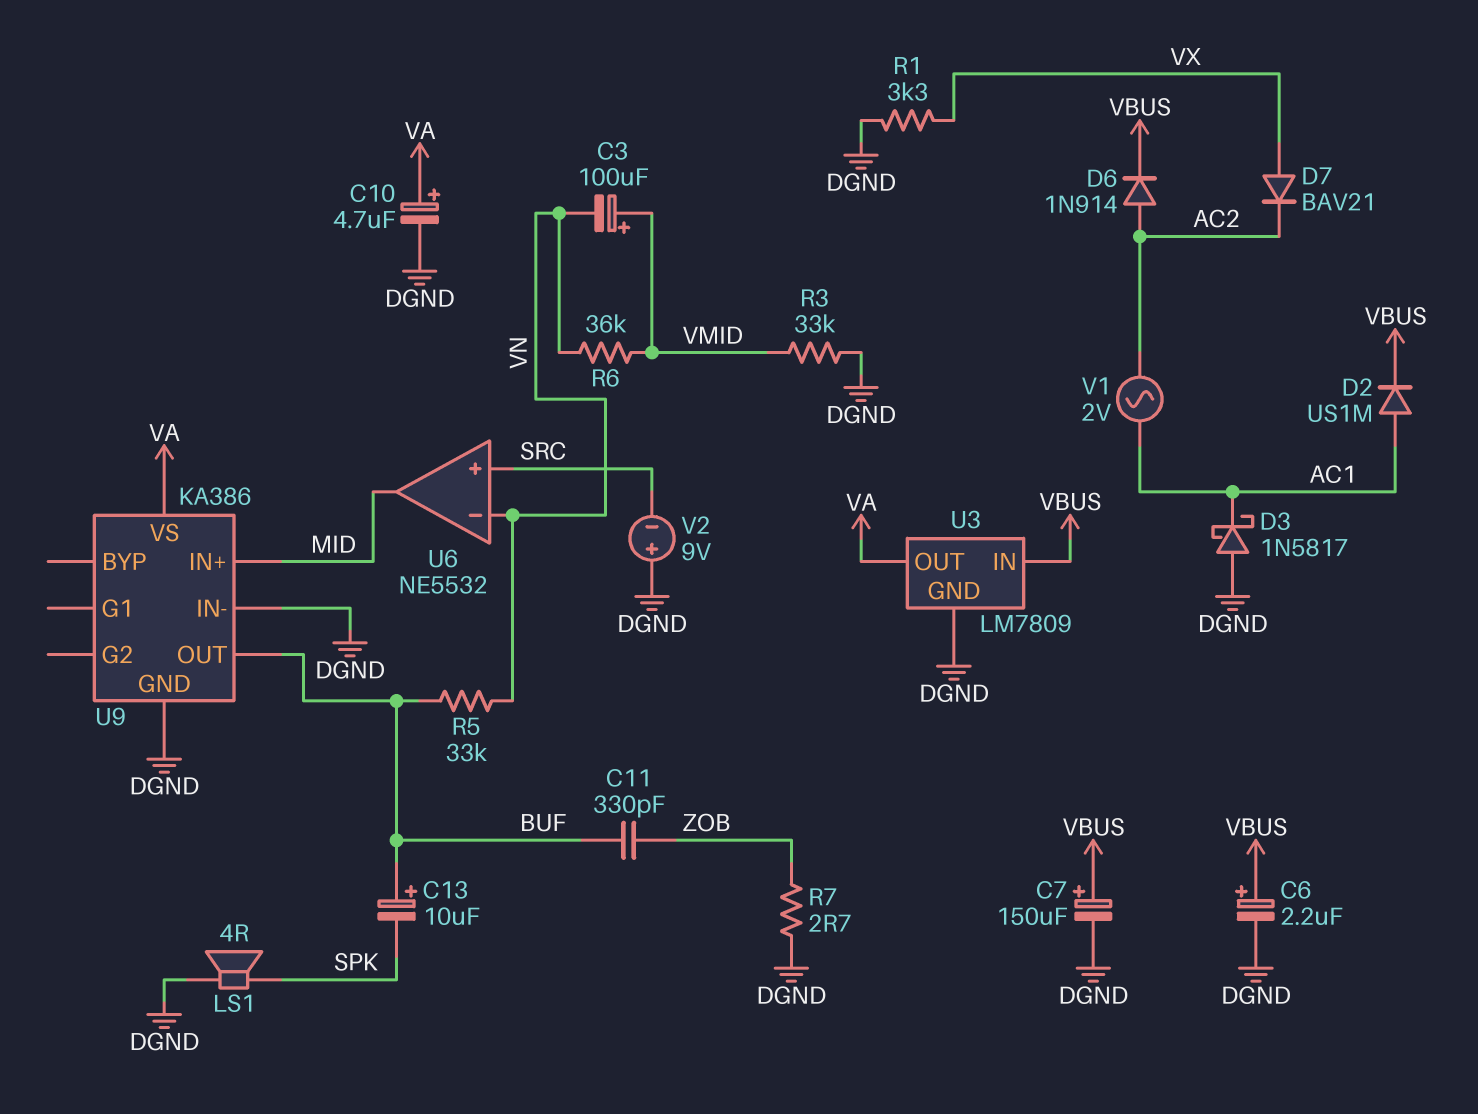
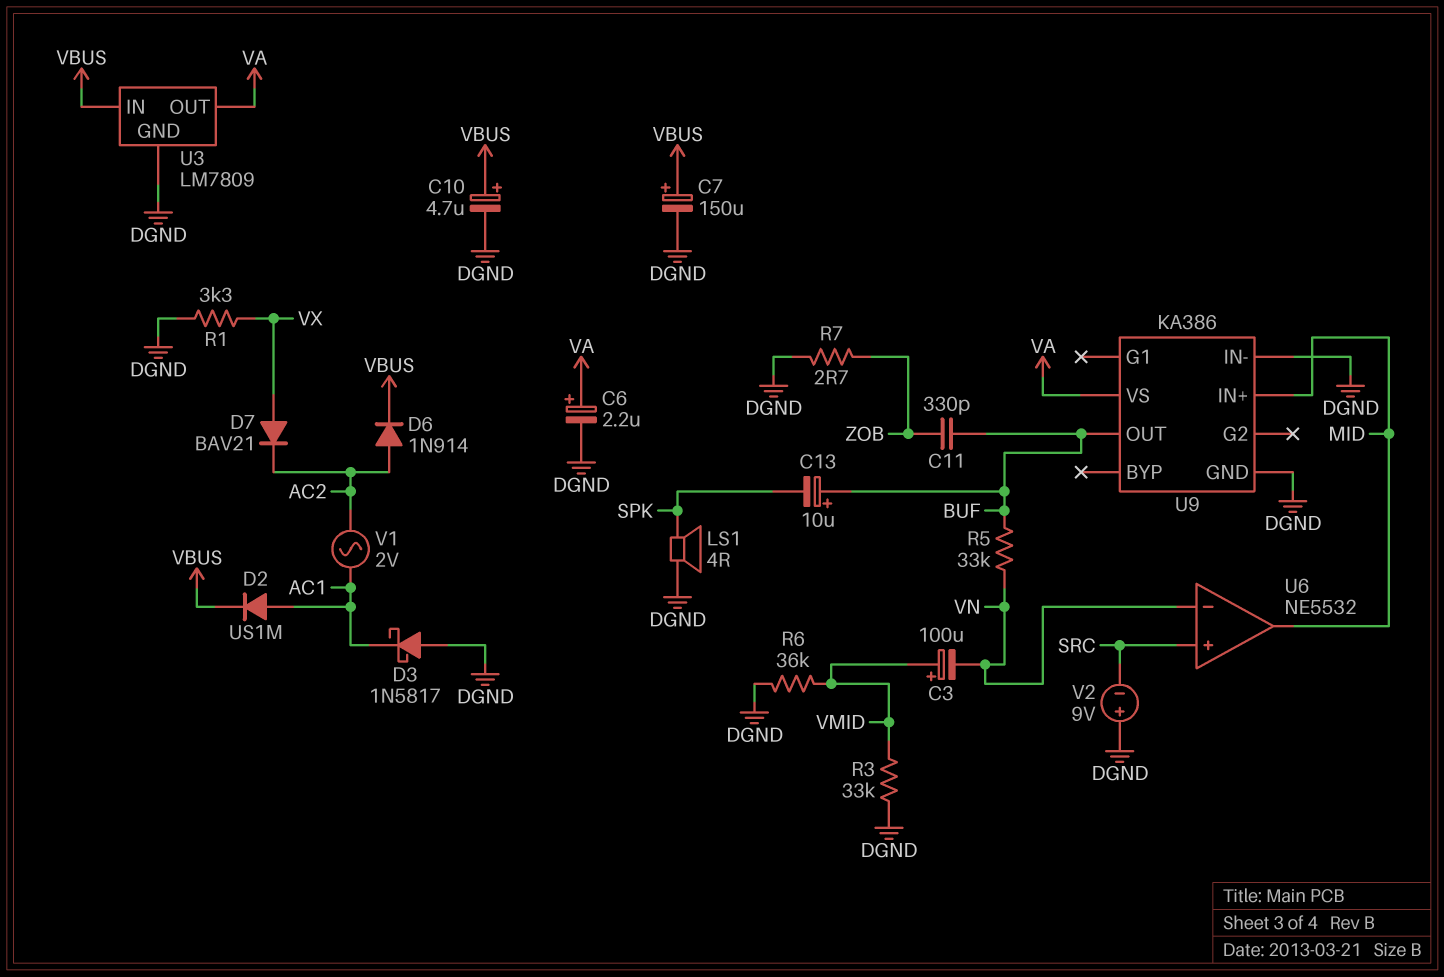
C6: 2.2uF (plus VBUS, minus DGND) -> 2.2uF (plus VA, minus DGND)
C10: 4.7uF (plus VA, minus DGND) -> 4.7uF (plus VBUS, minus DGND)
R6: 36k (VMID, VN) -> 36k (DGND, VMID)

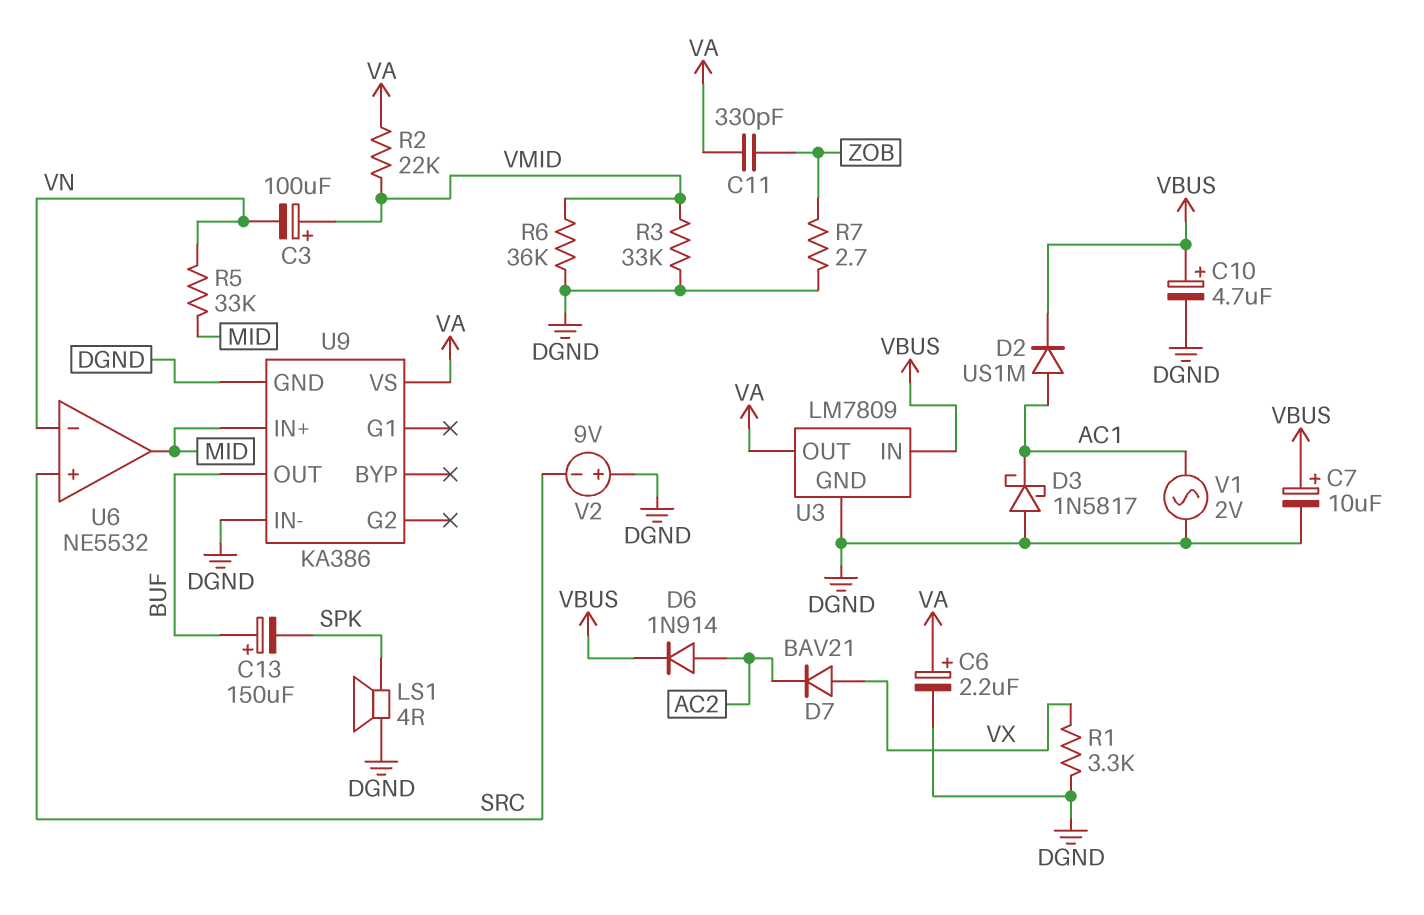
C7: 150uF (plus VBUS, minus DGND) -> 10uF (plus VBUS, minus DGND)
C11: 330pF (BUF, ZOB) -> 330pF (VA, ZOB)
C13: 10uF (plus BUF, minus SPK) -> 150uF (plus BUF, minus SPK)
R2: none -> 22k (VA, VMID)
R5: 33k (BUF, VN) -> 33k (MID, VN)
V1: AC 2V (AC1, AC2) -> AC 2V (AC1, DGND)

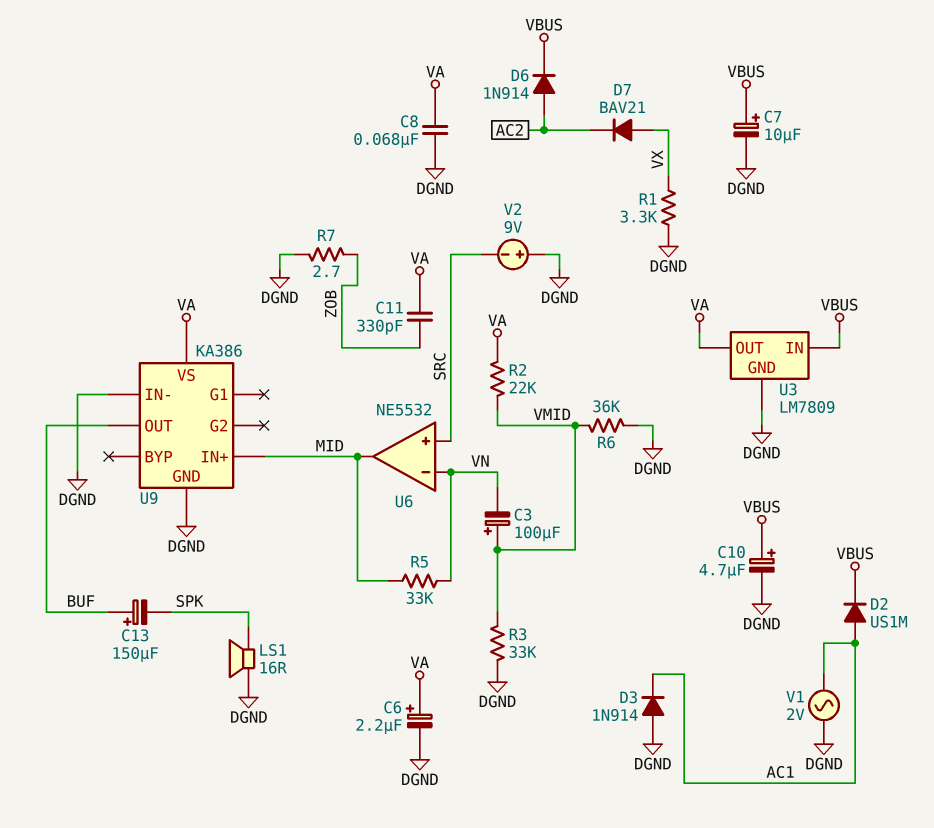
C8: none -> 68nF (DGND, VA)
D3: schottky 1N5817 (A DGND, K AC1) -> diode 1N914 (A DGND, K AC1)
LS1: speaker 4R (DGND, SPK) -> speaker 16R (DGND, SPK)

